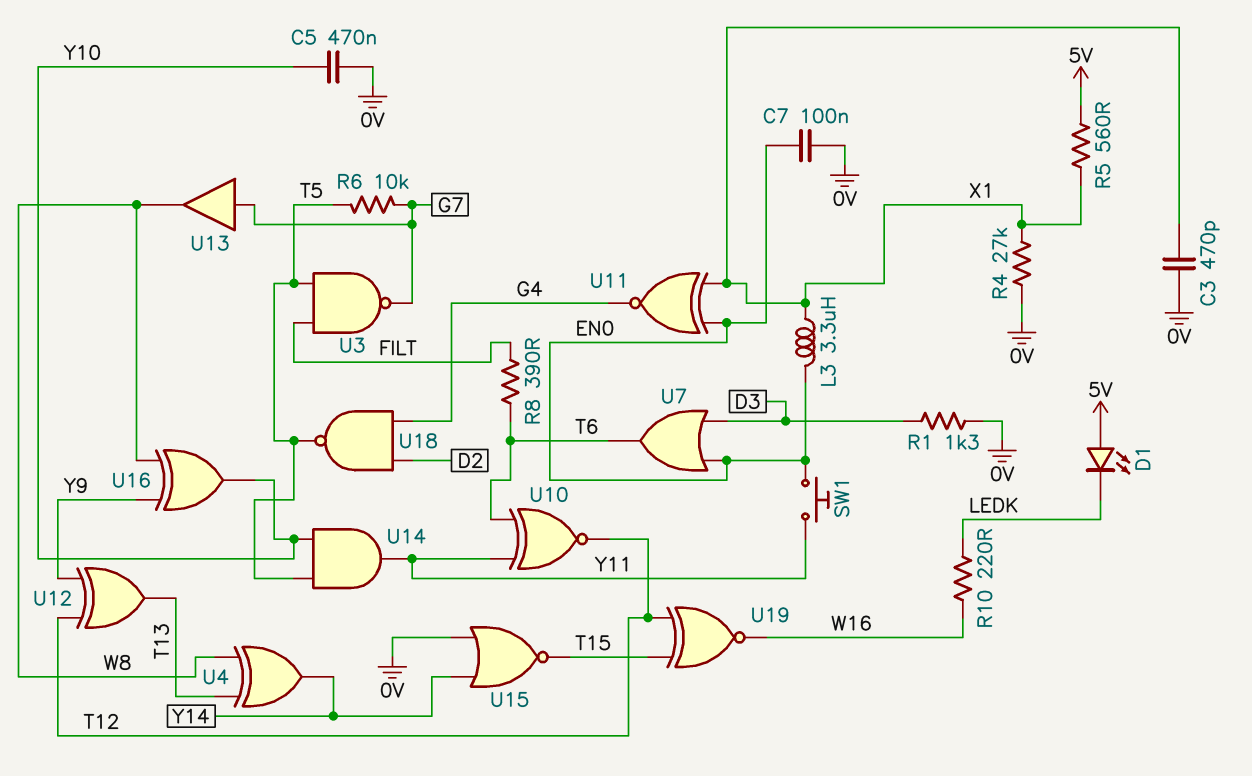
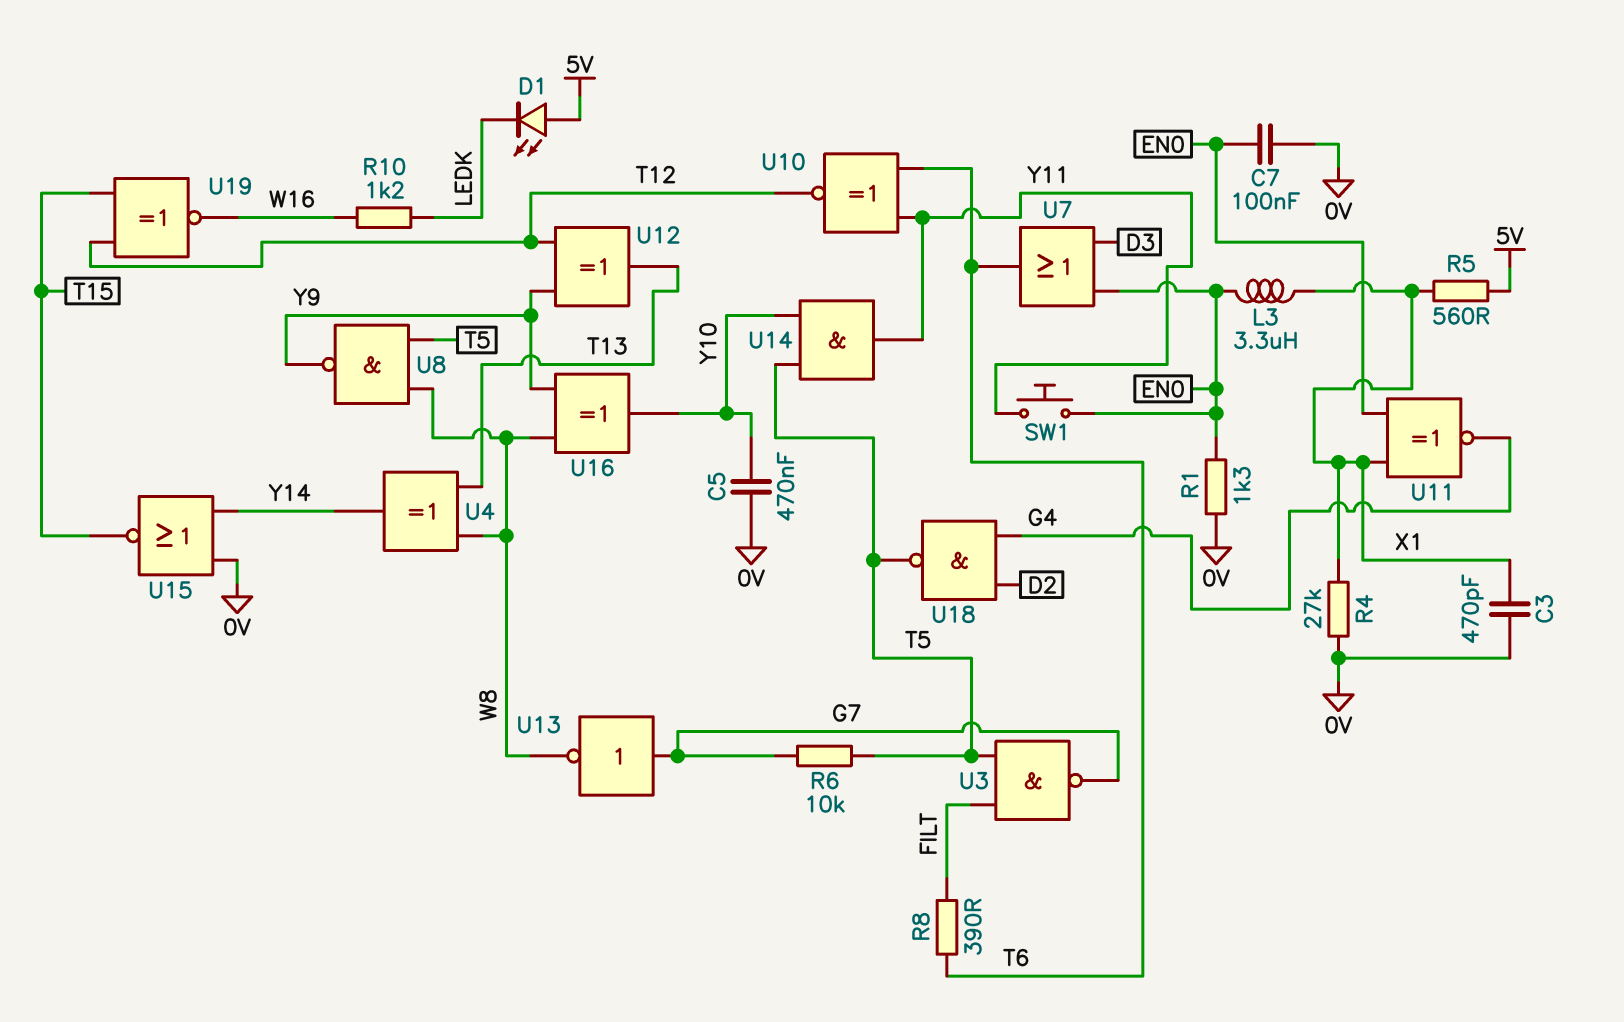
R1: 1.3k (0V, D3) -> 1.3k (0V, EN0)
R10: 220 (LEDK, W16) -> 1.2k (LEDK, W16)
U8: none -> NAND (in T5, in W8, out Y9)
U13: buffer (in G7, out W8) -> NOT (in G7, out W8)

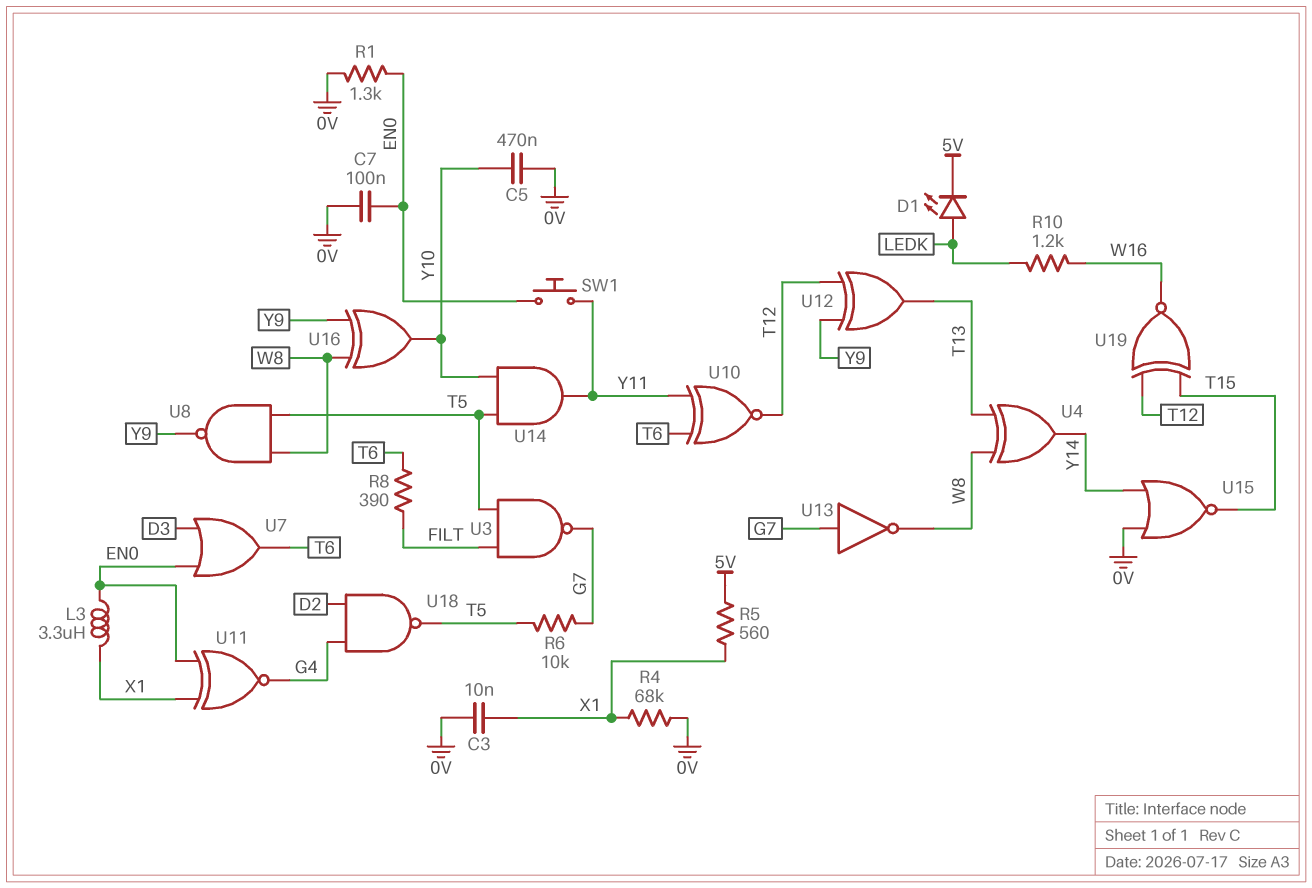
C3: 470pF (0V, X1) -> 10nF (0V, X1)
D1: LED (A 5V, K LEDK) -> LED (A LEDK, K 5V)
R4: 27k (0V, X1) -> 68k (0V, X1)

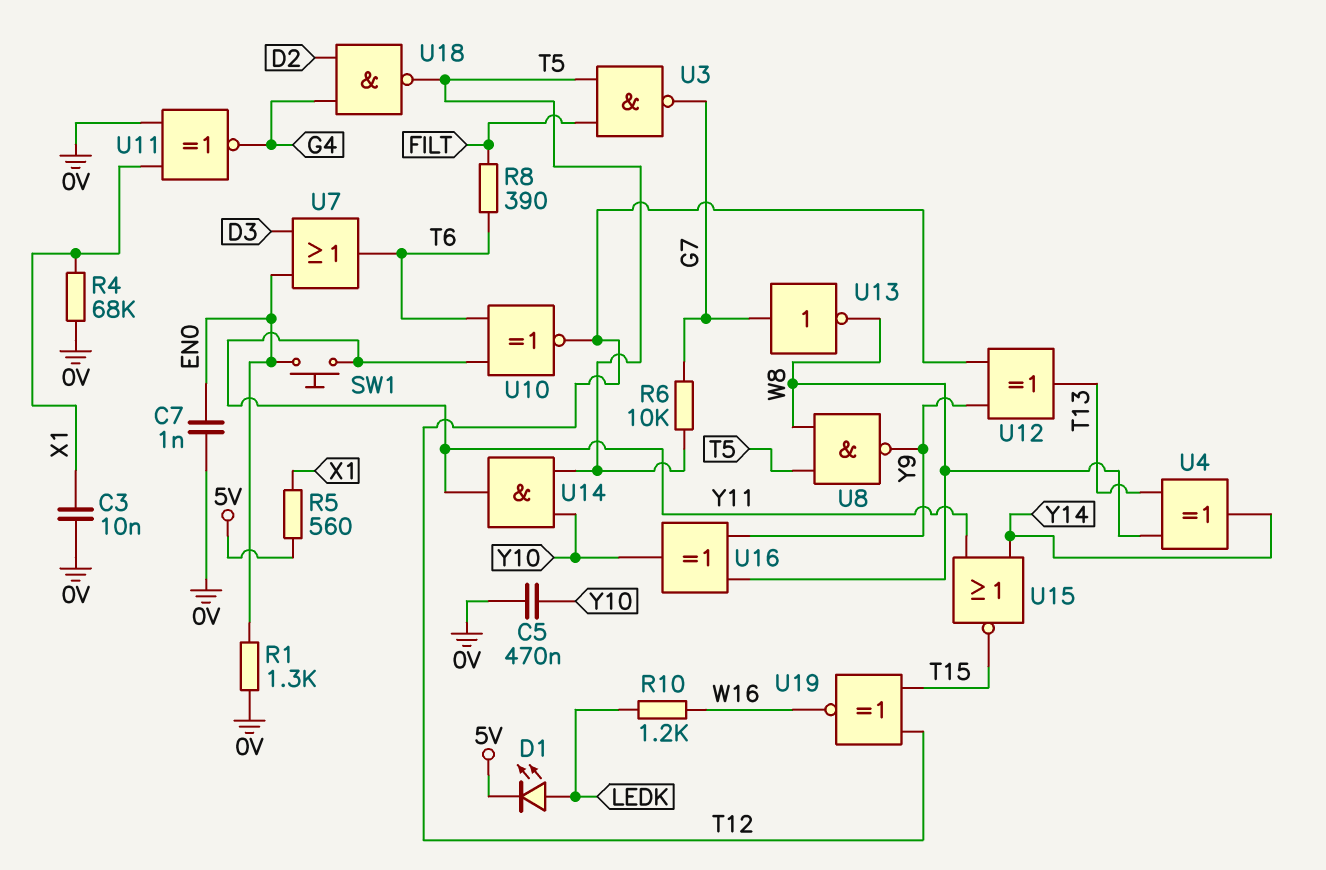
C7: 100nF (0V, EN0) -> 1nF (0V, EN0)
L3: 3.3uH (EN0, X1) -> none
U11: XNOR (in EN0, in X1, out G4) -> XNOR (in 0V, in X1, out G4)
U15: NOR (in 0V, in Y14, out T15) -> NOR (in Y11, in Y14, out T15)

